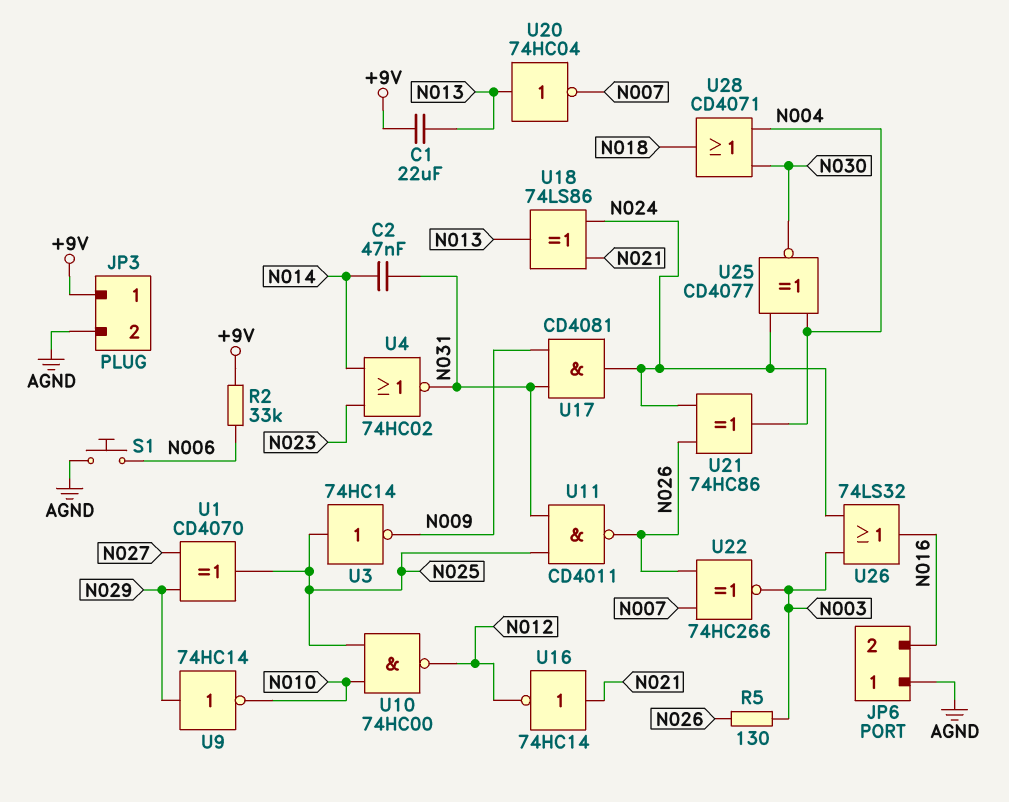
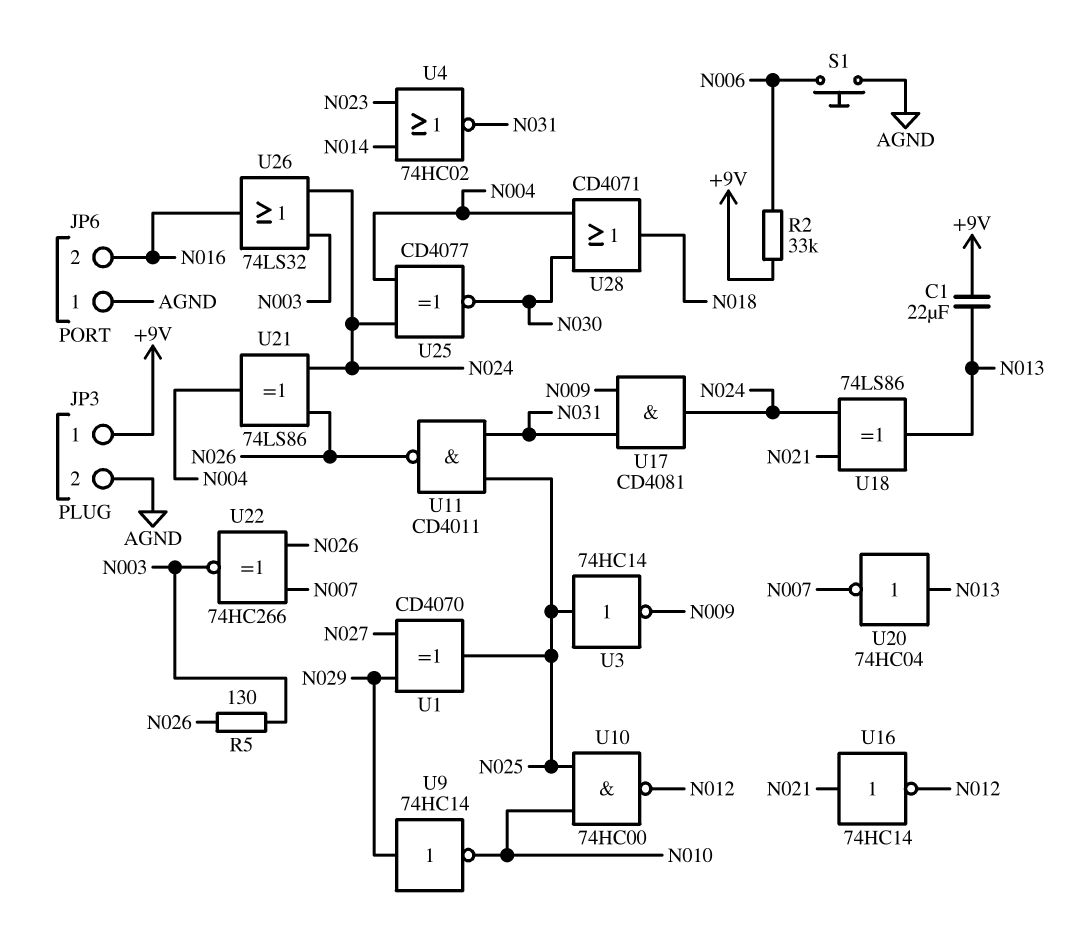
C2: 47nF (N014, N031) -> none
U21: XOR 74HC86 (in N024, in N026, out N004) -> XOR 74LS86 (in N024, in N026, out N004)

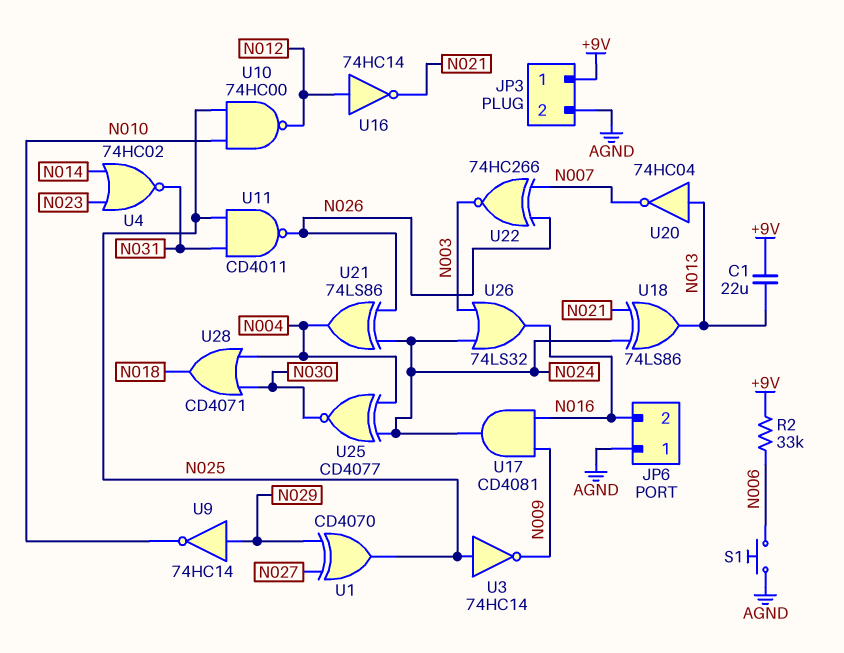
R5: 130 (N003, N026) -> none
U16: NOT 74HC14 (in N021, out N012) -> NOT 74HC14 (in N012, out N021)
U17: AND CD4081 (in N009, in N031, out N024) -> AND CD4081 (in N009, in N016, out N024)

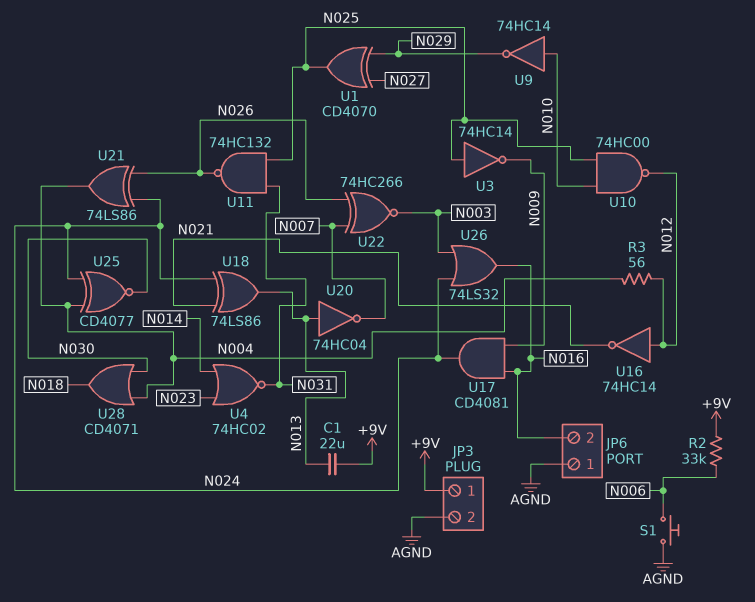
R3: none -> 56 (N004, N012)
U9: NOT 74HC14 (in N029, out N010) -> NOT 74HC14 (in N010, out N029)
U11: NAND CD4011 (in N025, in N031, out N026) -> NAND 74HC132 (in N025, in N031, out N026)

